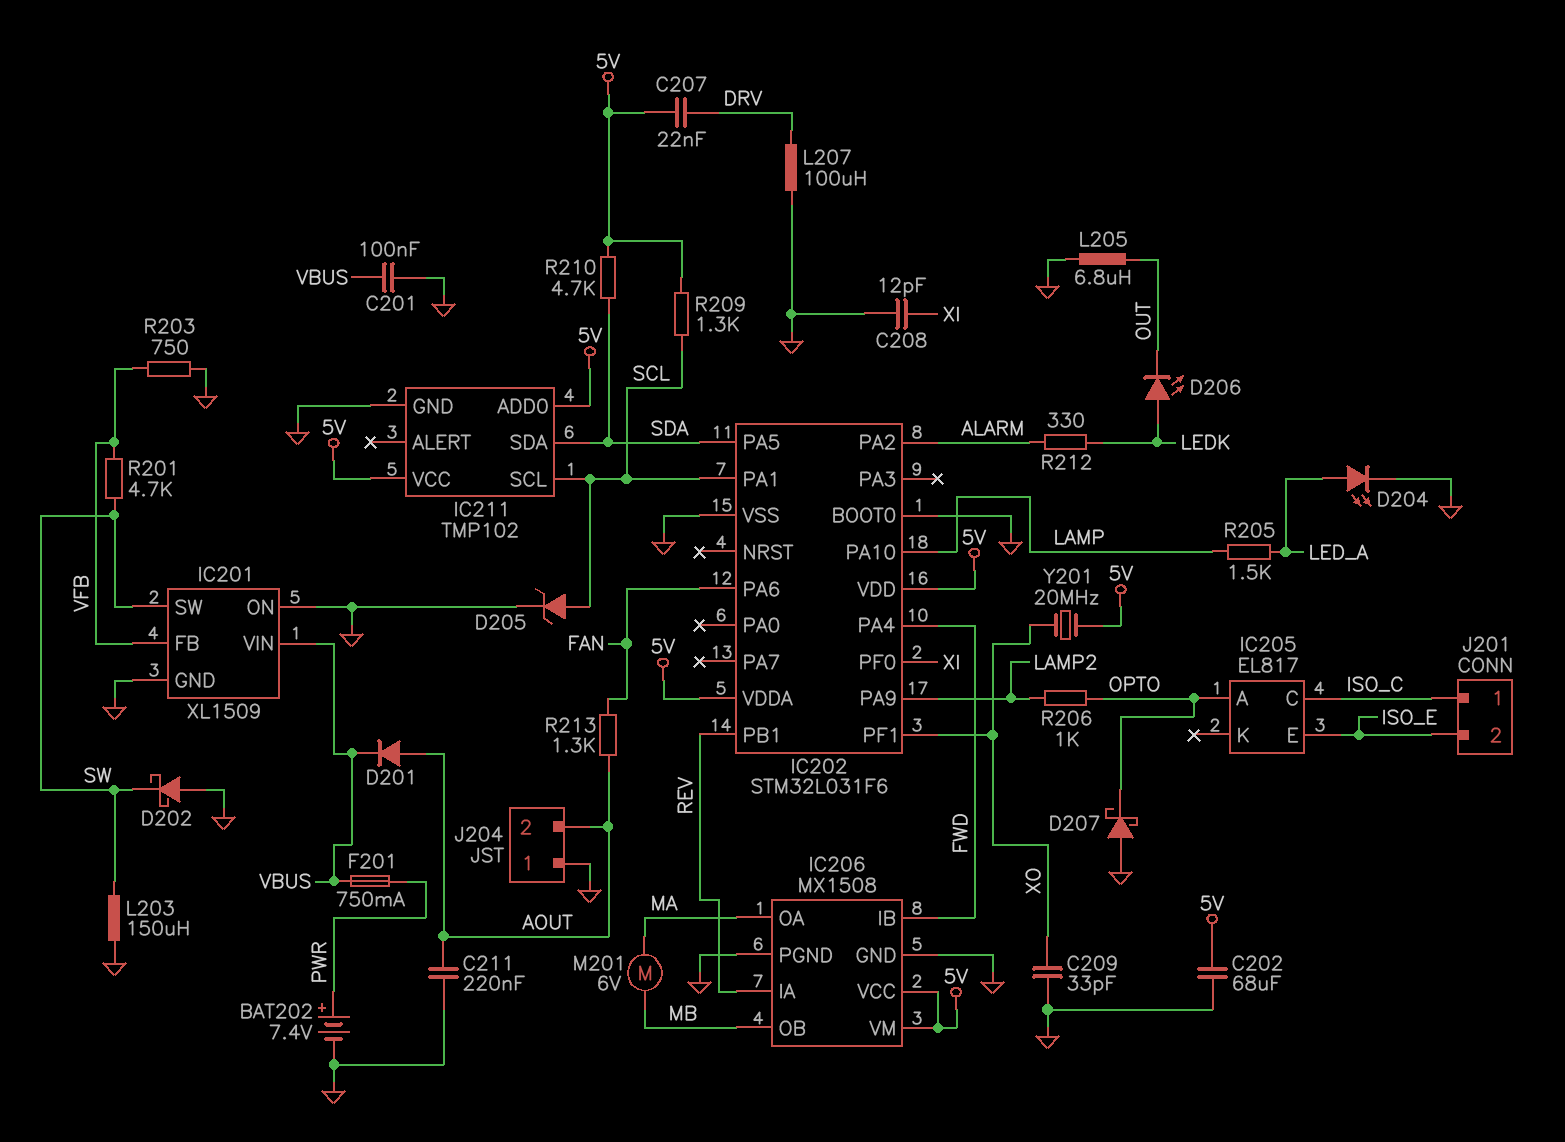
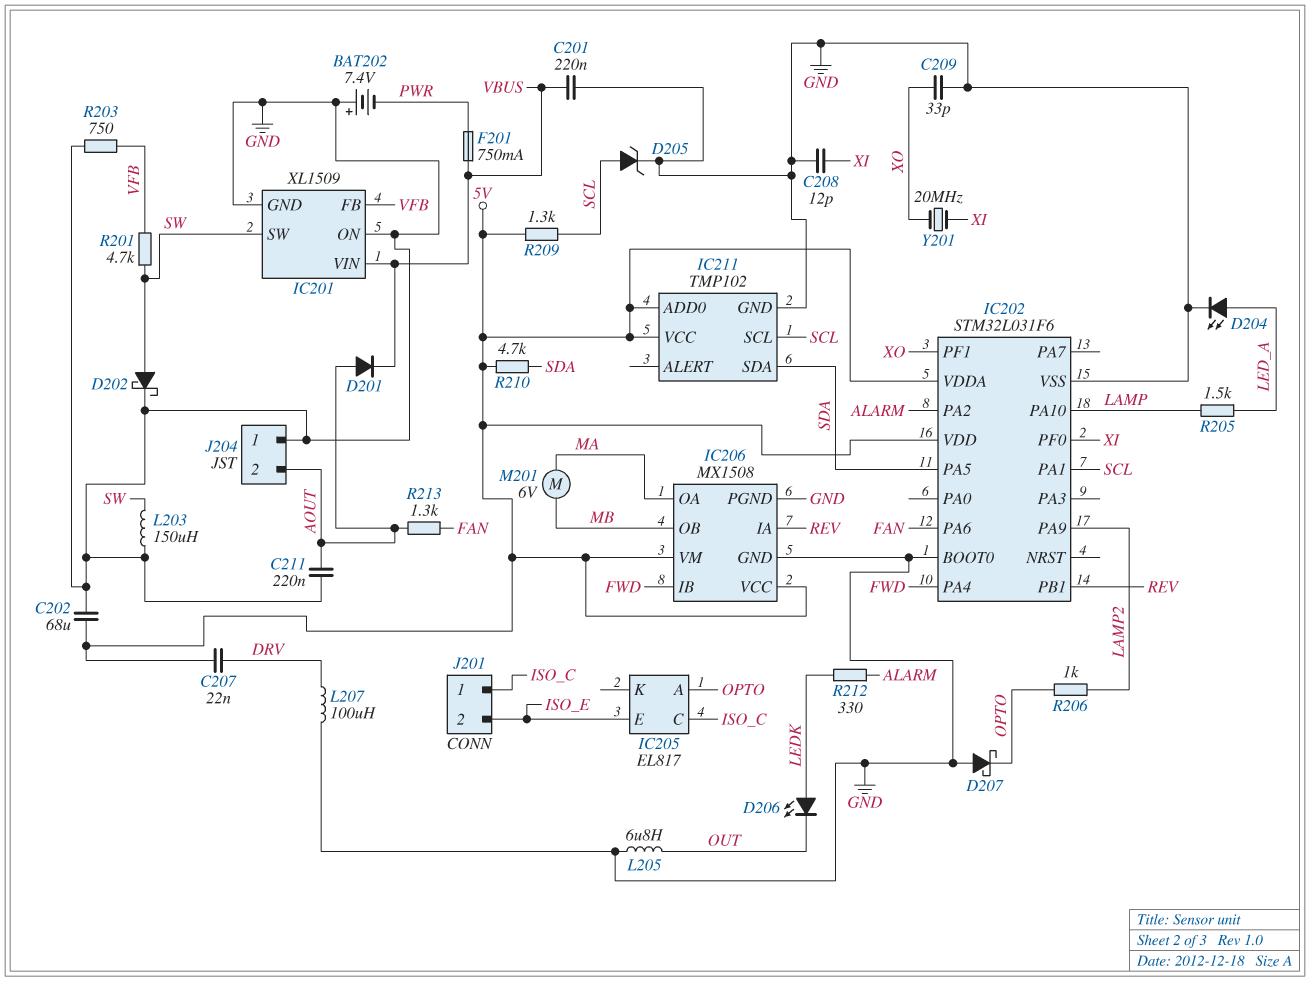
BAT202: 7.4V (plus PWR, minus GND) -> 7.4V (plus GND, minus PWR)
C201: 100nF (GND, VBUS) -> 220nF (GND, VBUS)
D202: schottky (A GND, K SW) -> schottky (A SW, K GND)
Y201: 20MHz (5V, XO) -> 20MHz (XI, XO)

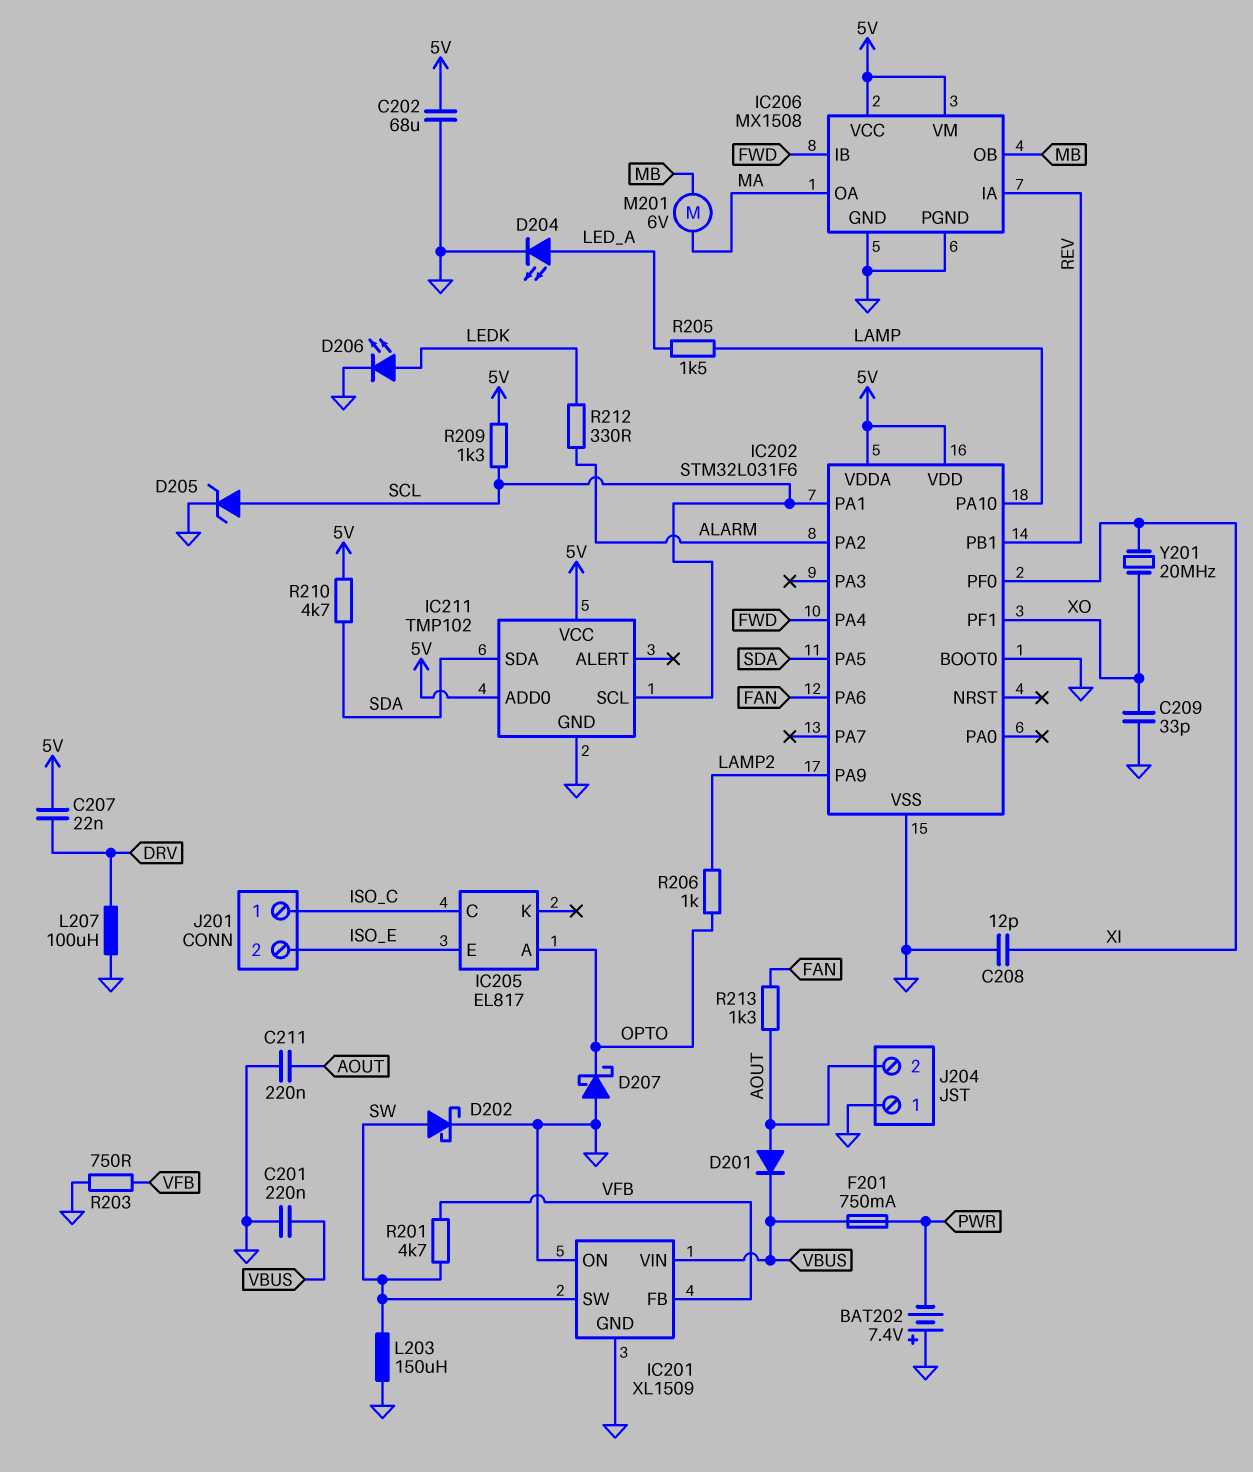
D206: LED (A LEDK, K OUT) -> LED (A LEDK, K GND)
L205: 6.8uH (GND, OUT) -> none

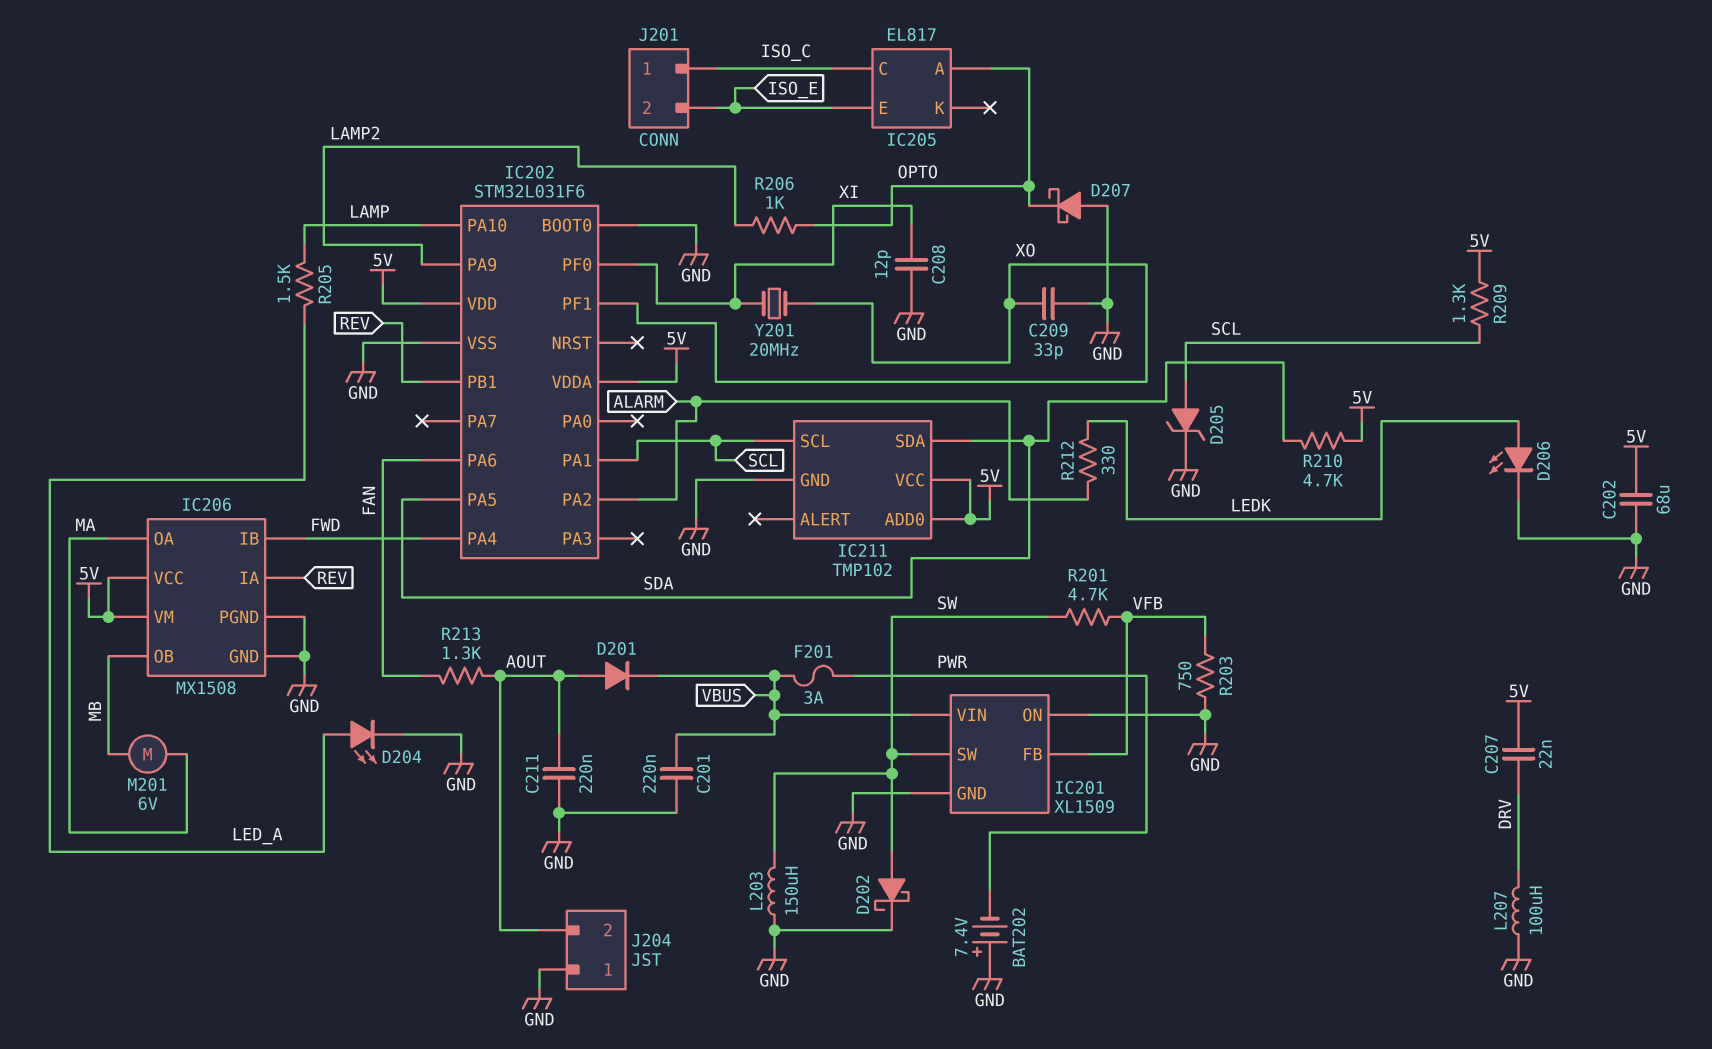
F201: 750mA (PWR, VBUS) -> 3A (PWR, VBUS)

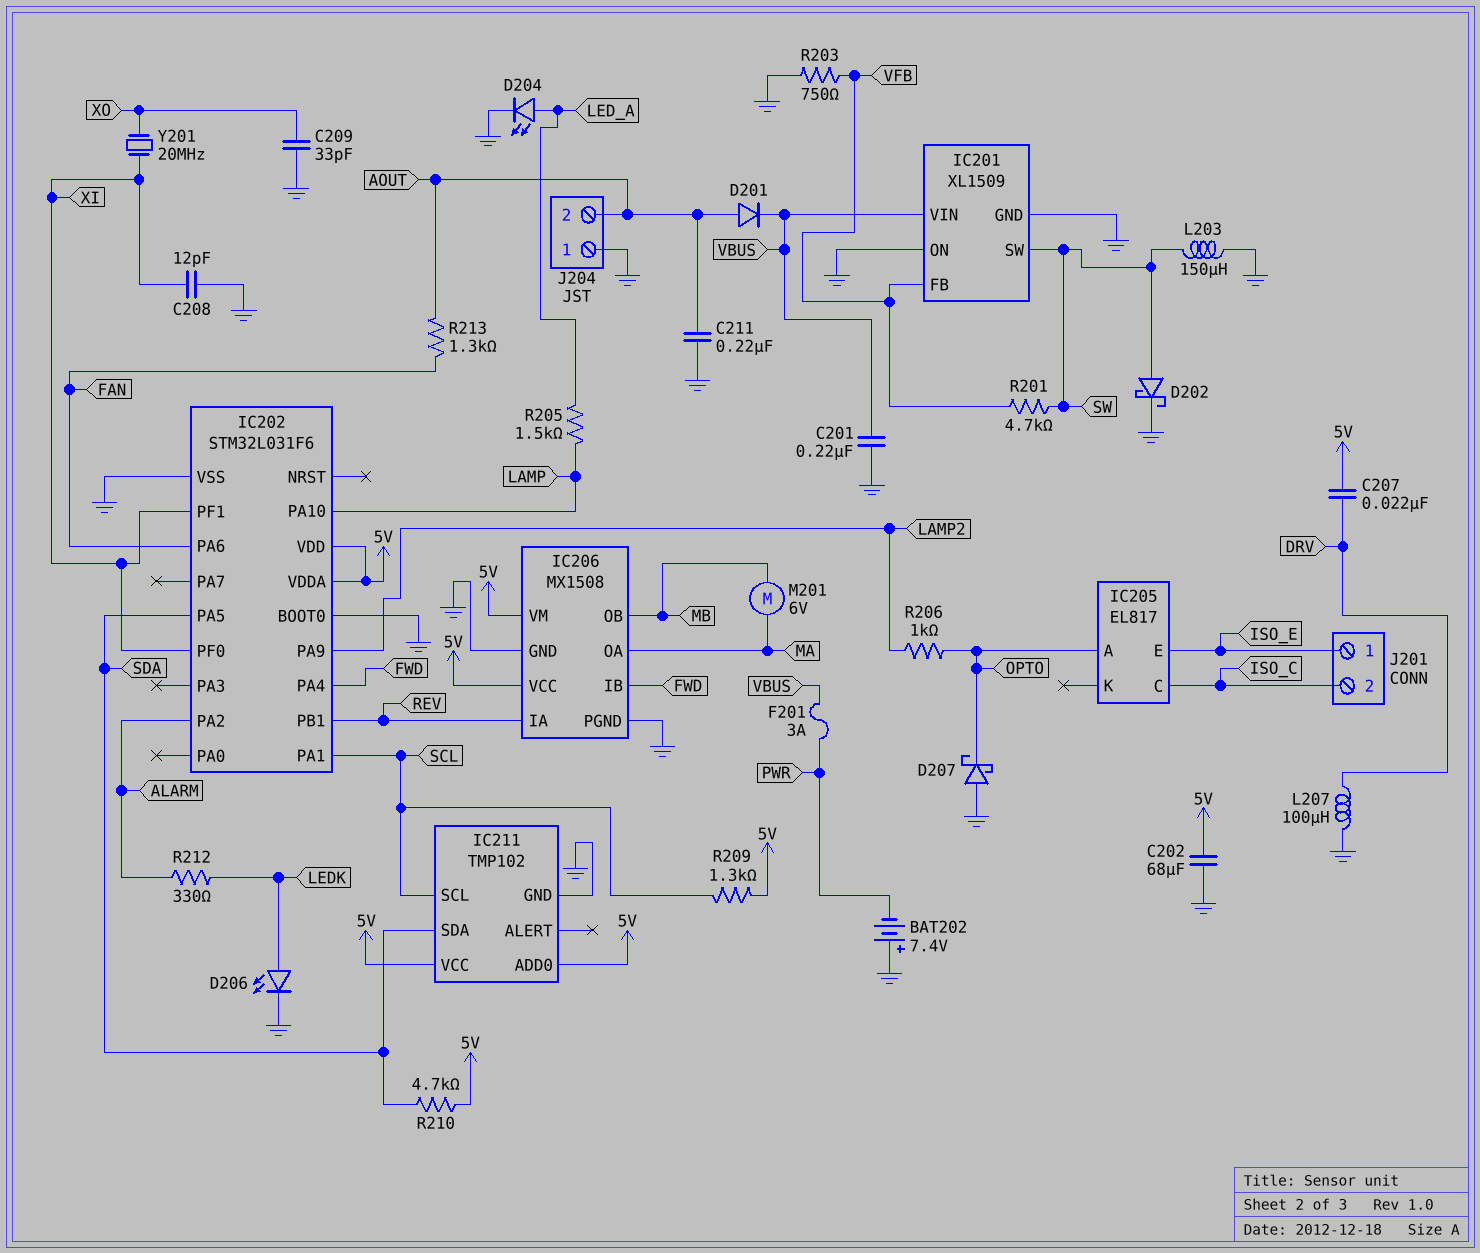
D205: zener (A SCL, K GND) -> none
IC202 pin PF1: XO -> XI
J201 pin 1: ISO_C -> ISO_E
J201 pin 2: ISO_E -> ISO_C

